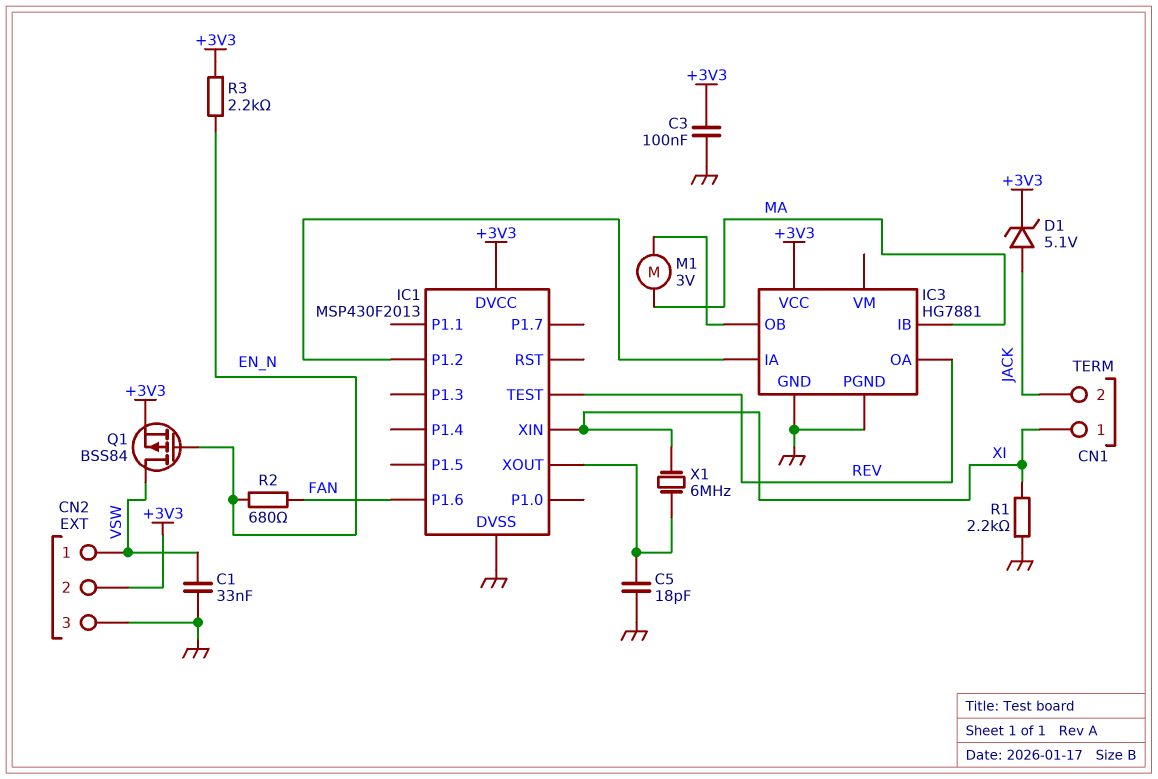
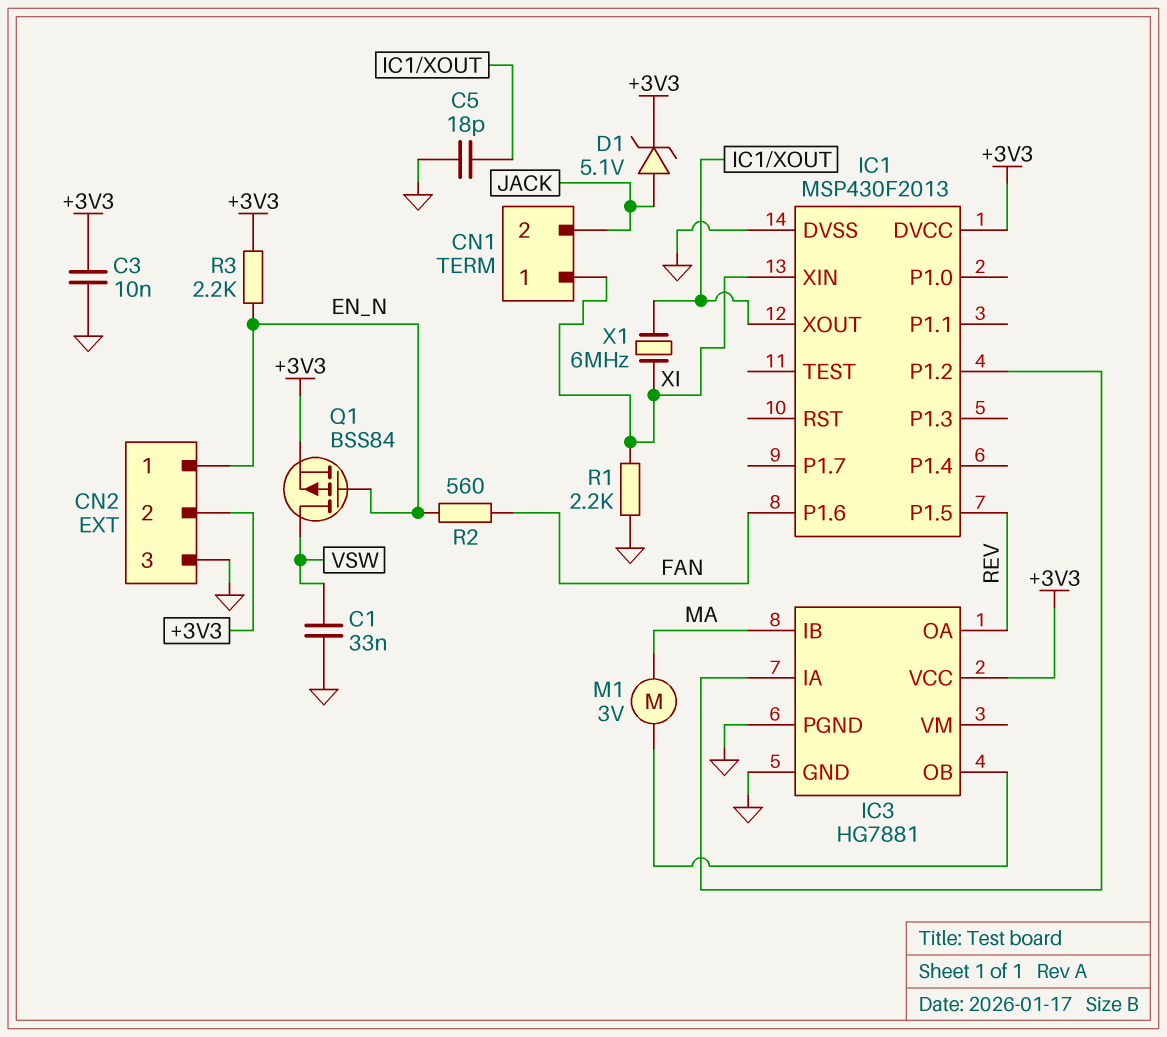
C3: 100nF (+3V3, GND) -> 10nF (+3V3, GND)
CN2 pin 1: VSW -> EN_N
IC1 pin P1.5: none -> REV
IC1 pin TEST: REV -> none
R2: 680 (EN_N, FAN) -> 560 (EN_N, FAN)

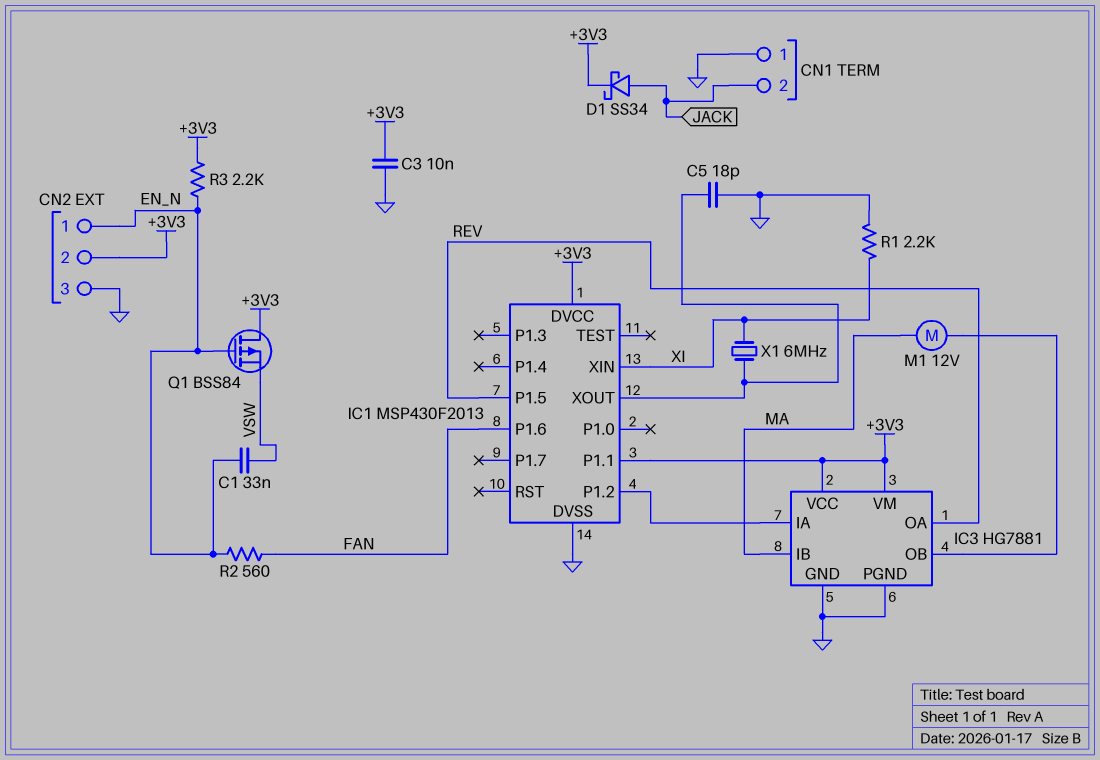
C1: 33nF (GND, VSW) -> 33nF (EN_N, VSW)
CN1 pin 1: XI -> GND
D1: zener 5.1V (A JACK, K +3V3) -> schottky SS34 (A JACK, K +3V3)
IC1 pin P1.1: none -> +3V3
IC3 pin VM: none -> +3V3
M1: motor 3V (IC3/OB, MA) -> motor 12V (IC3/OB, MA)
Q1: PMOS BSS84 (G EN_N, D VSW, S +3V3) -> PMOS BSS84 (G EN_N, D +3V3, S VSW)

